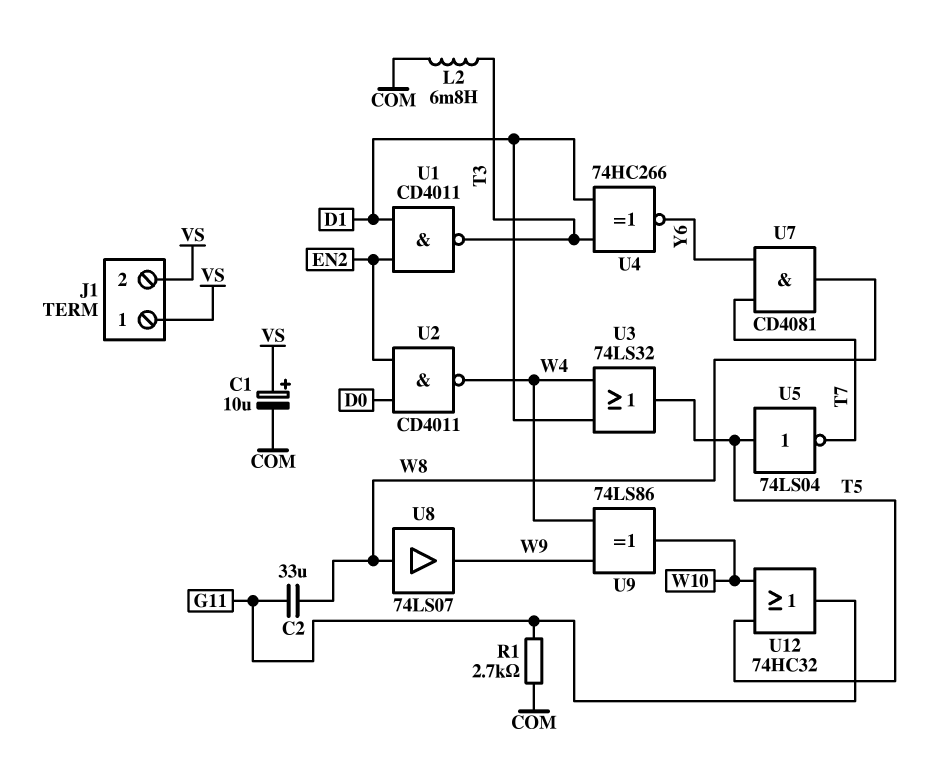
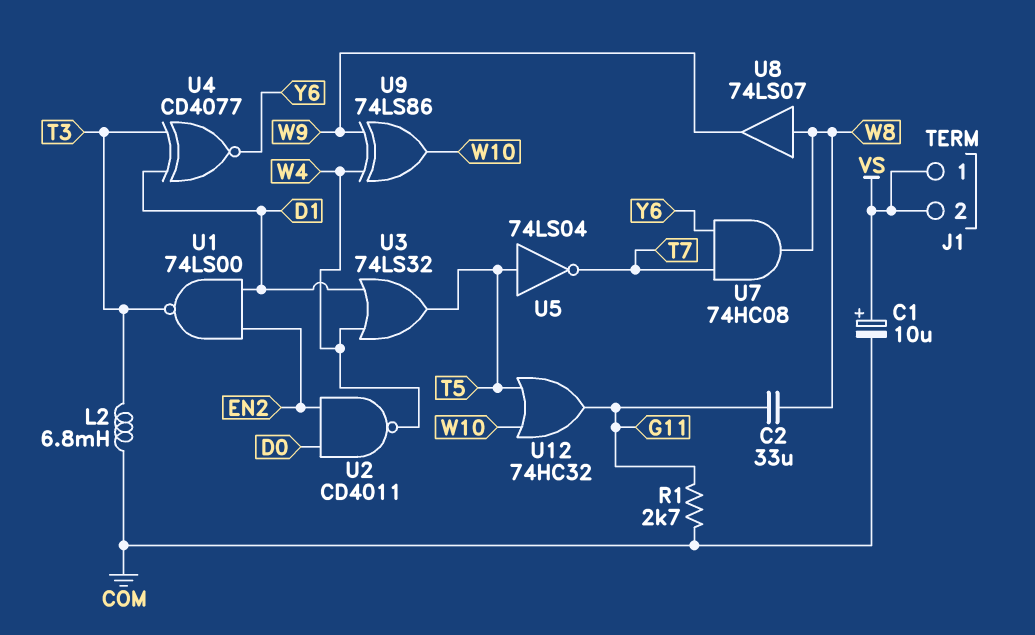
U1: NAND CD4011 (in D1, in EN2, out T3) -> NAND 74LS00 (in D1, in EN2, out T3)
U4: XNOR 74HC266 (in D1, in T3, out Y6) -> XNOR CD4077 (in D1, in T3, out Y6)
U7: AND CD4081 (in T7, in Y6, out W8) -> AND 74HC08 (in T7, in Y6, out W8)

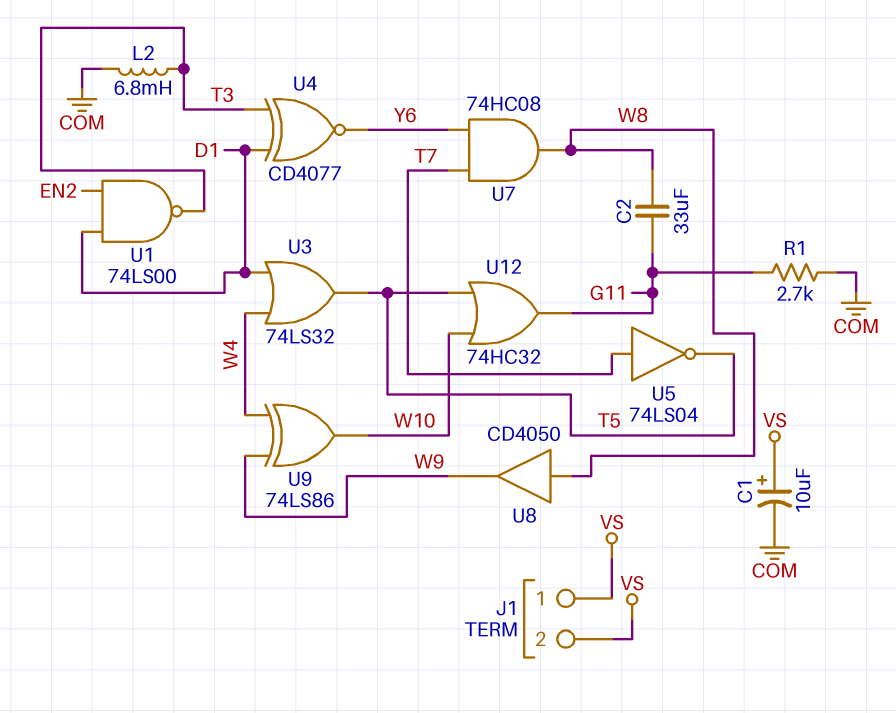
U2: NAND CD4011 (in D0, in EN2, out W4) -> none
U5: NOT 74LS04 (in T5, out T7) -> NOT 74LS04 (in T7, out T5)
U8: buffer 74LS07 (in W8, out W9) -> buffer CD4050 (in W8, out W9)

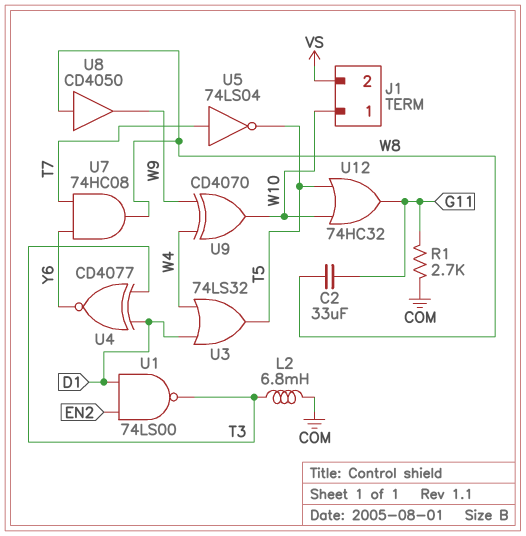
C1: 10uF (plus VS, minus COM) -> none
J1 pin 1: VS -> W10
U9: XOR 74LS86 (in W4, in W9, out W10) -> XOR CD4070 (in W4, in W9, out W10)

